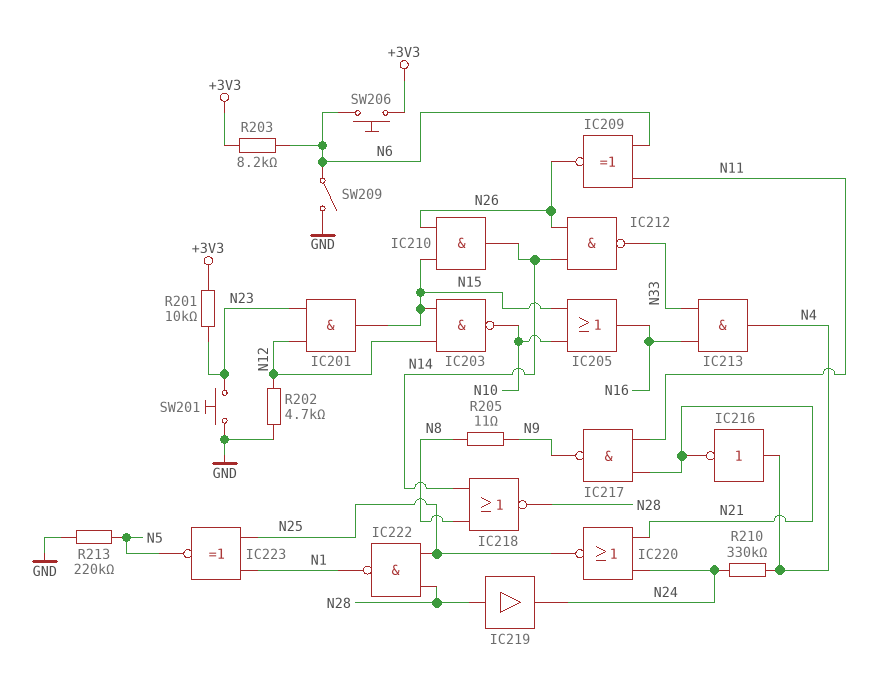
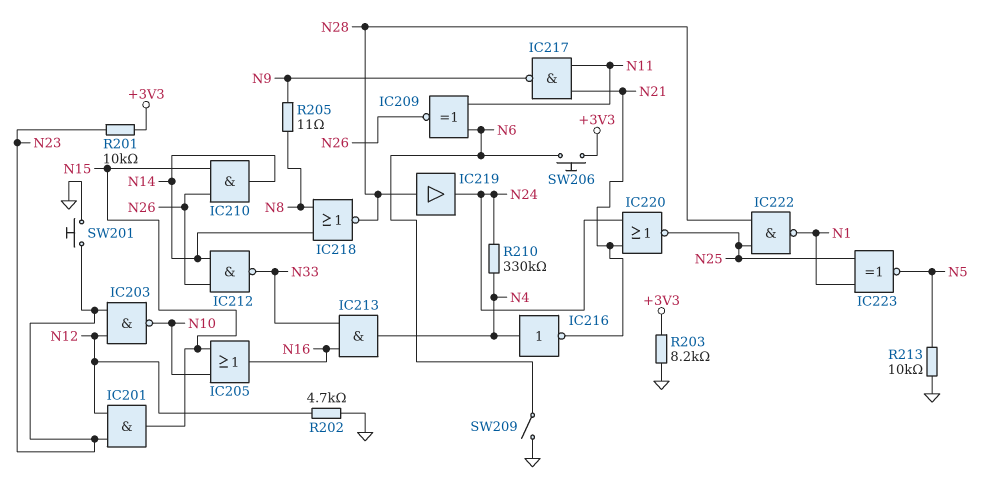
IC203: NAND (in N12, in N15, out N10) -> NAND (in N12, in N23, out N10)
R203: 8.2k (+3V3, N6) -> 8.2k (+3V3, GND)
R213: 220k (GND, N5) -> 10k (GND, N5)

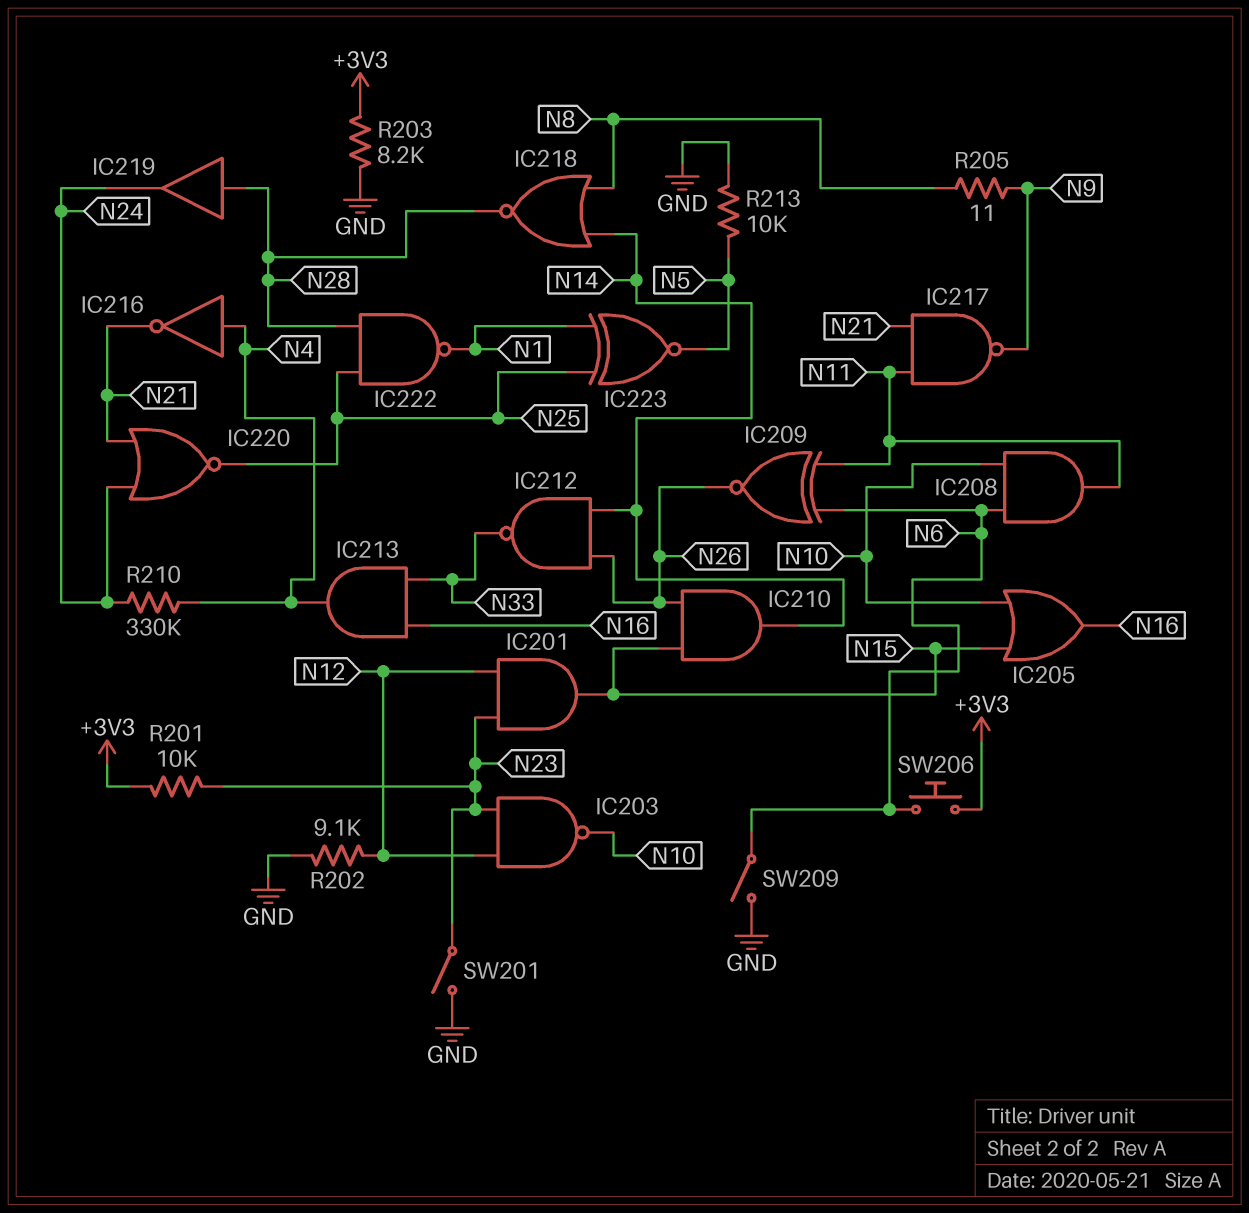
IC208: none -> AND (in N6, in N10, out N11)
R202: 4.7k (GND, N12) -> 9.1k (GND, N12)
SW201: button (GND, N23) -> switch (GND, N23)

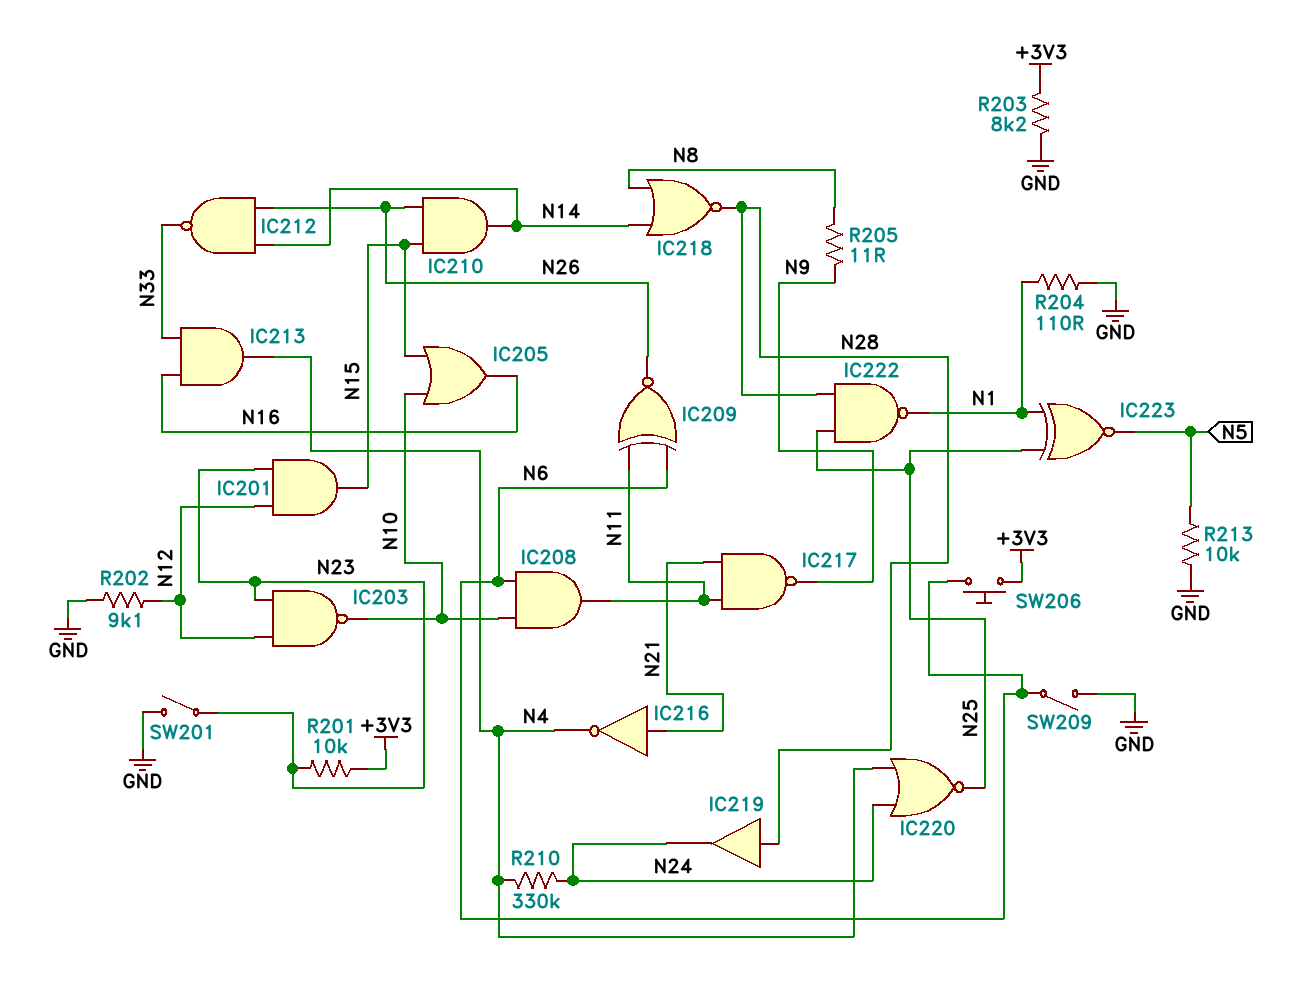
IC216: NOT (in N4, out N21) -> NOT (in N21, out N4)
IC220: NOR (in N21, in N24, out N25) -> NOR (in N4, in N24, out N25)
R204: none -> 110 (GND, N1)

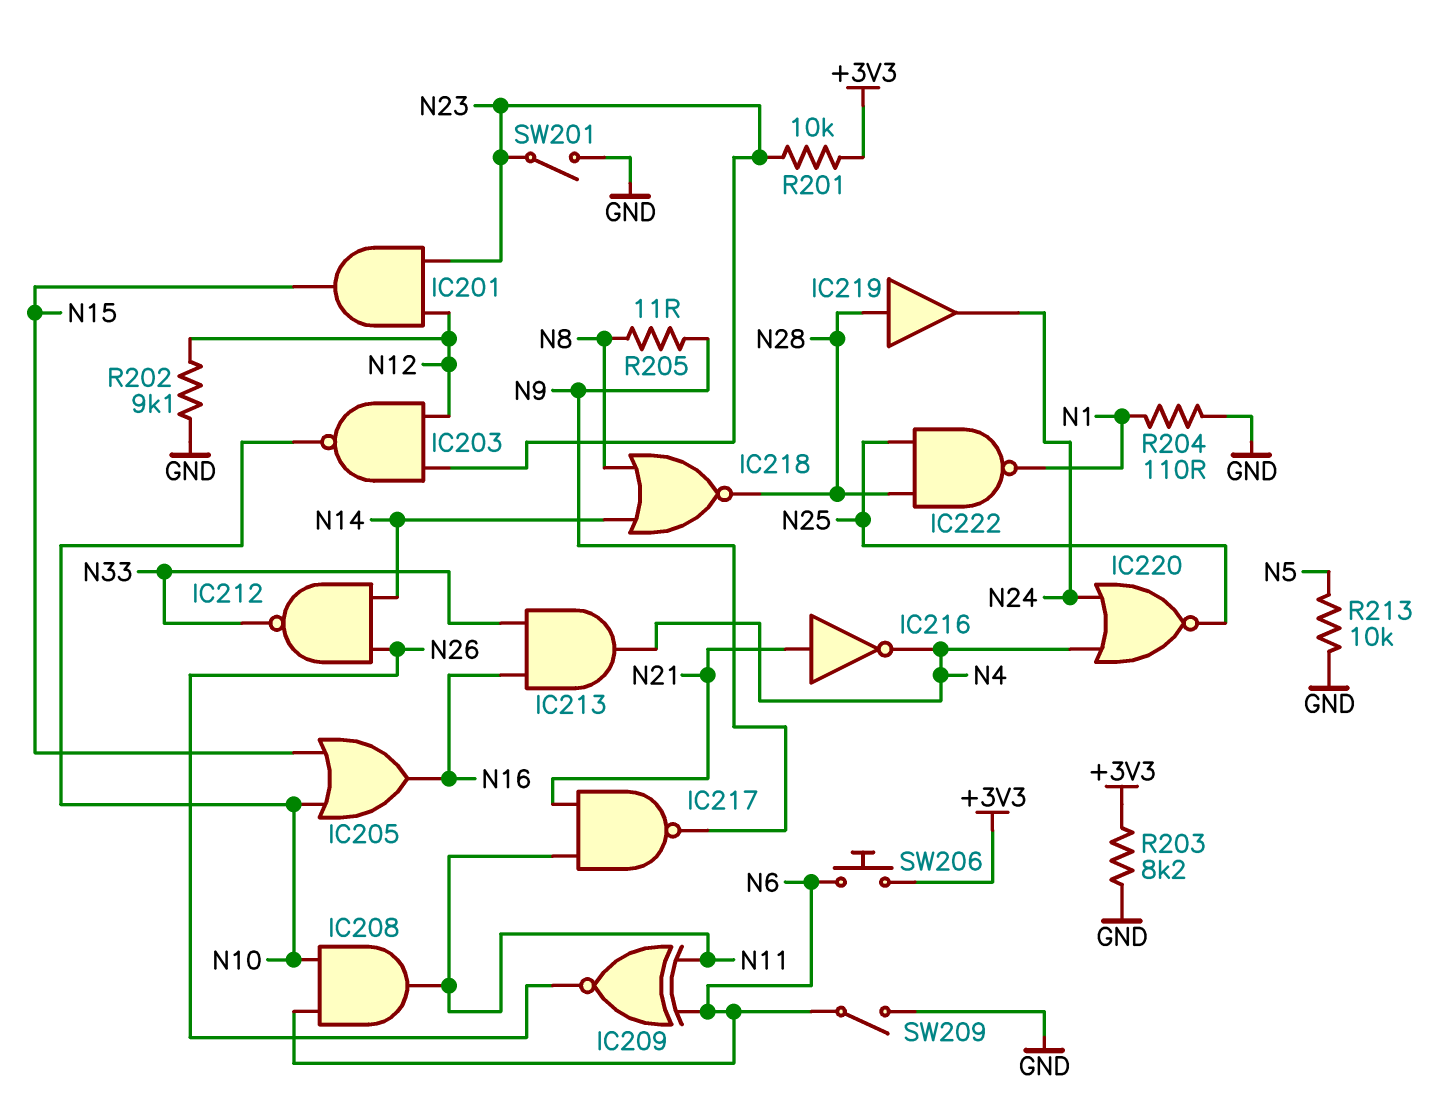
IC210: AND (in N15, in N26, out N14) -> none
IC223: XNOR (in N1, in N25, out N5) -> none
R210: 330k (N4, N24) -> none

